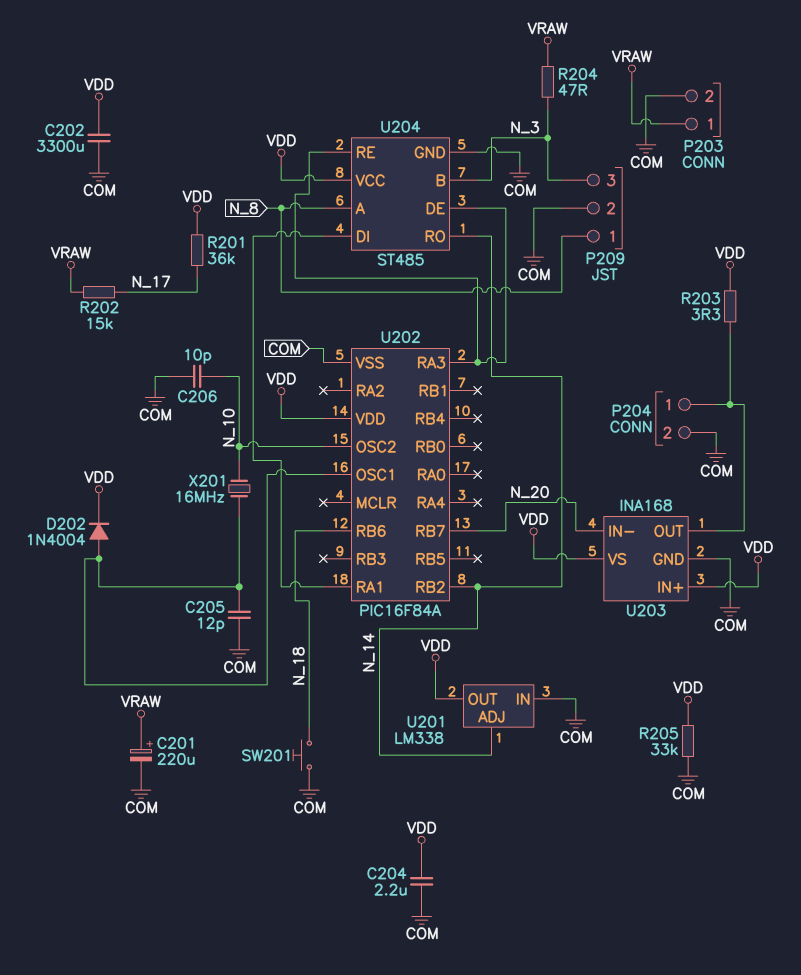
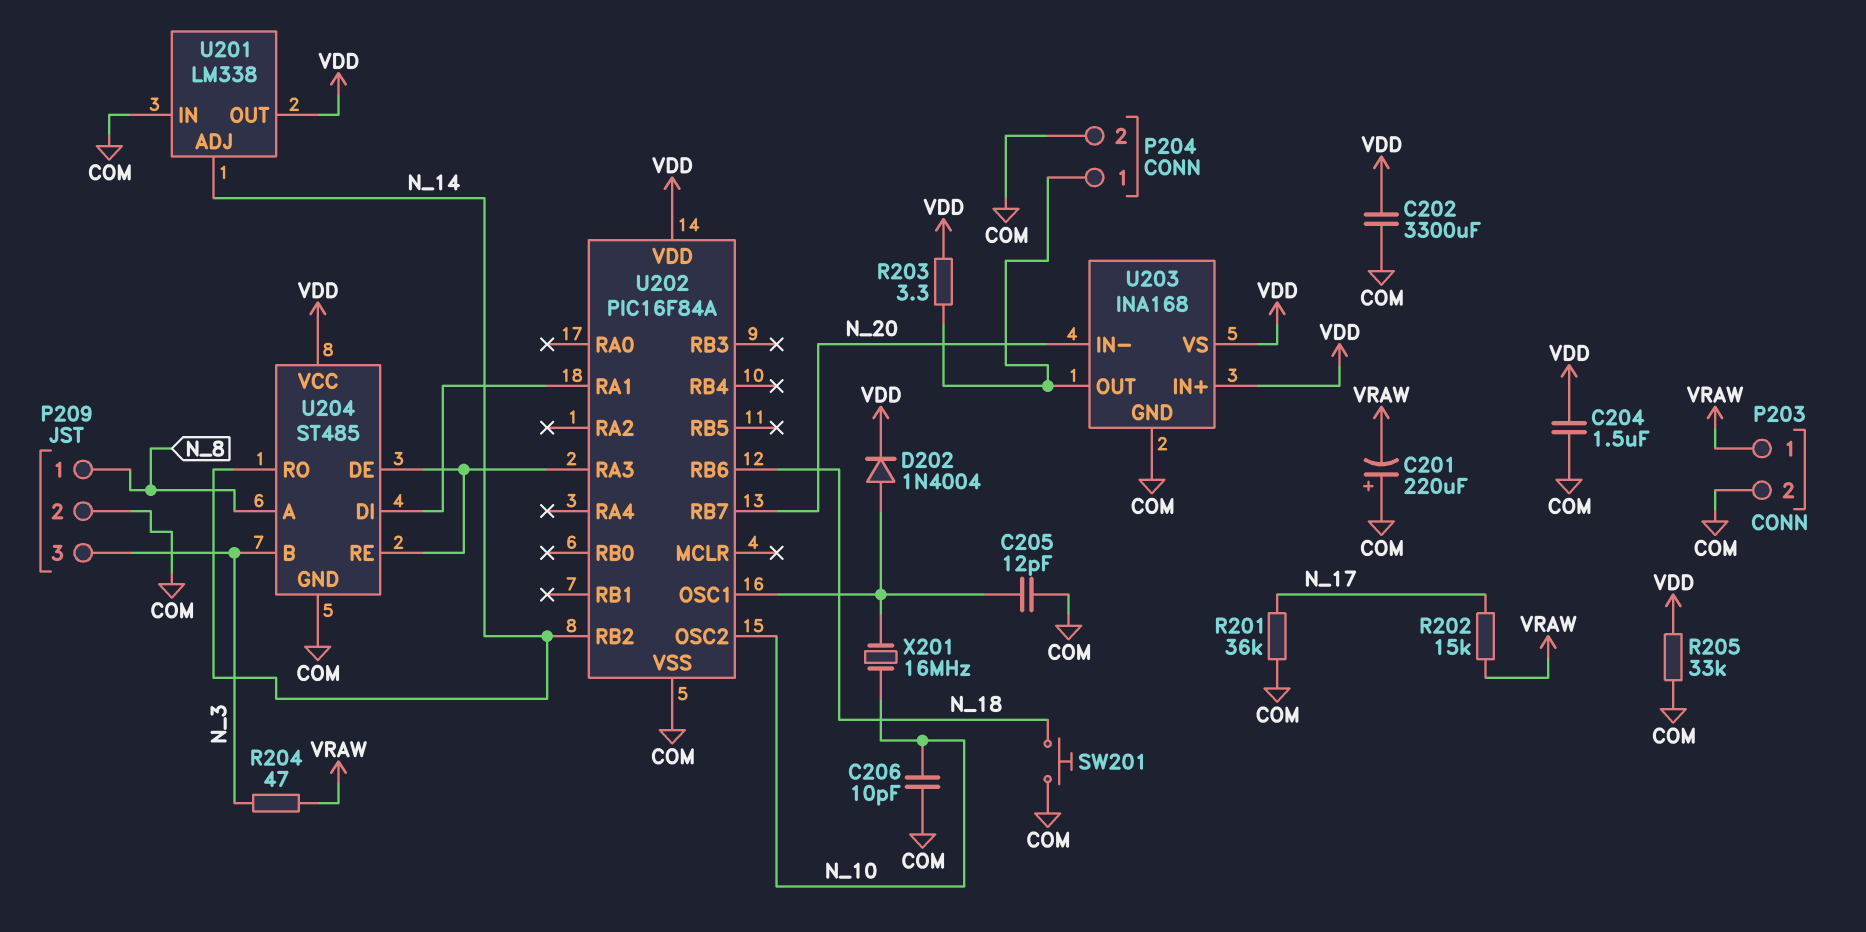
C201: 220uF (plus VRAW, minus COM) -> 220uF (plus COM, minus VRAW)
C204: 2.2uF (COM, VDD) -> 1.5uF (COM, VDD)
R201: 36k (N_17, VDD) -> 36k (COM, N_17)

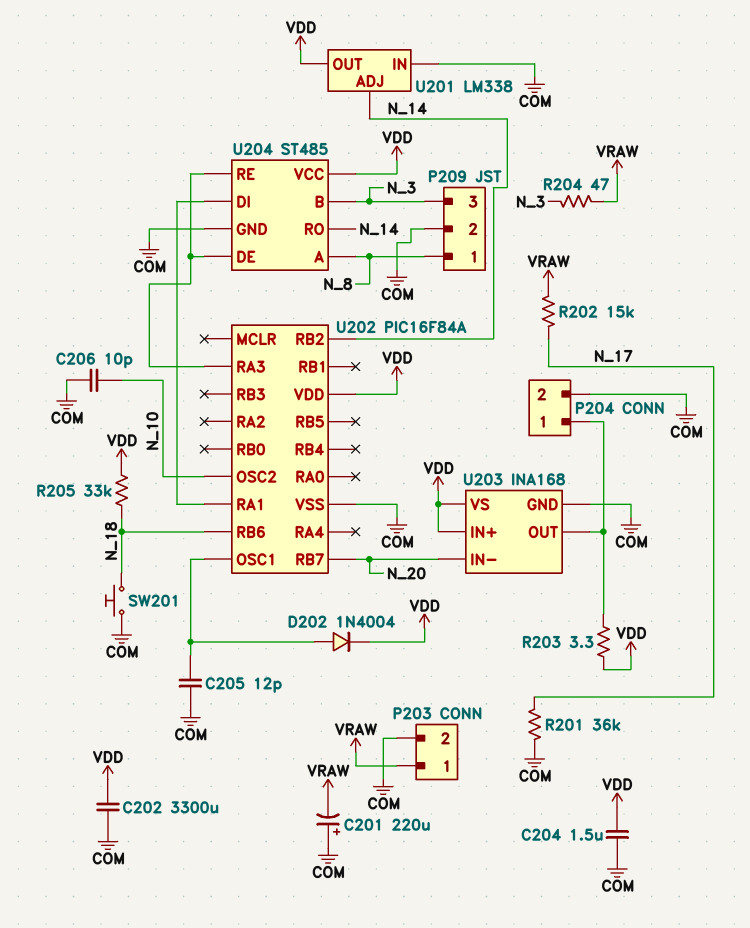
R205: 33k (COM, VDD) -> 33k (N_18, VDD)
X201: 16MHz (N_10, U202/OSC1) -> none

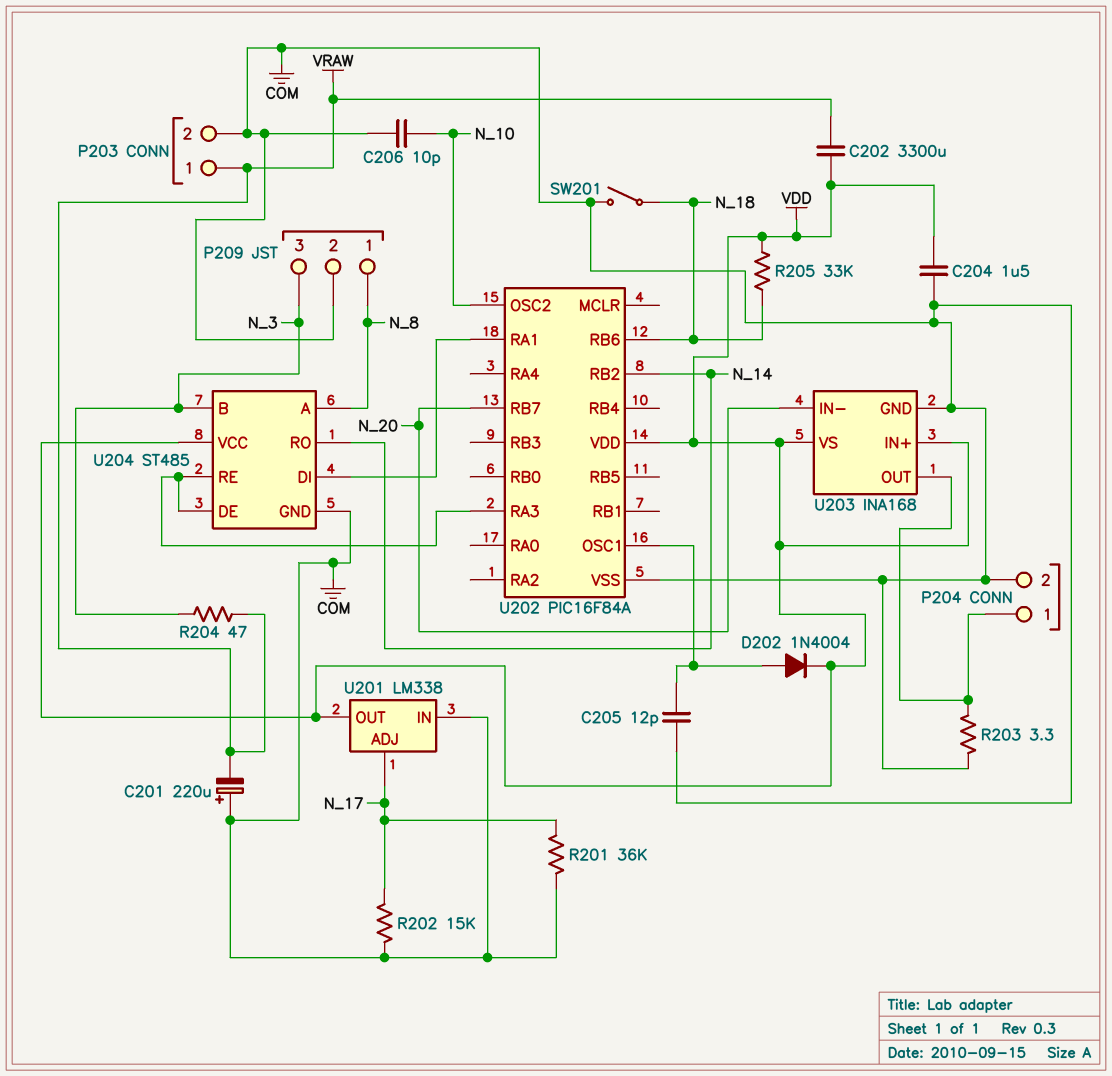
C202: 3300uF (COM, VDD) -> 3300uF (VDD, VRAW)
R202: 15k (N_17, VRAW) -> 15k (COM, N_17)
R203: 3.3 (P204/1, VDD) -> 3.3 (COM, P204/1)
SW201: button (COM, N_18) -> switch (COM, N_18)
U201 pin ADJ: N_14 -> N_17

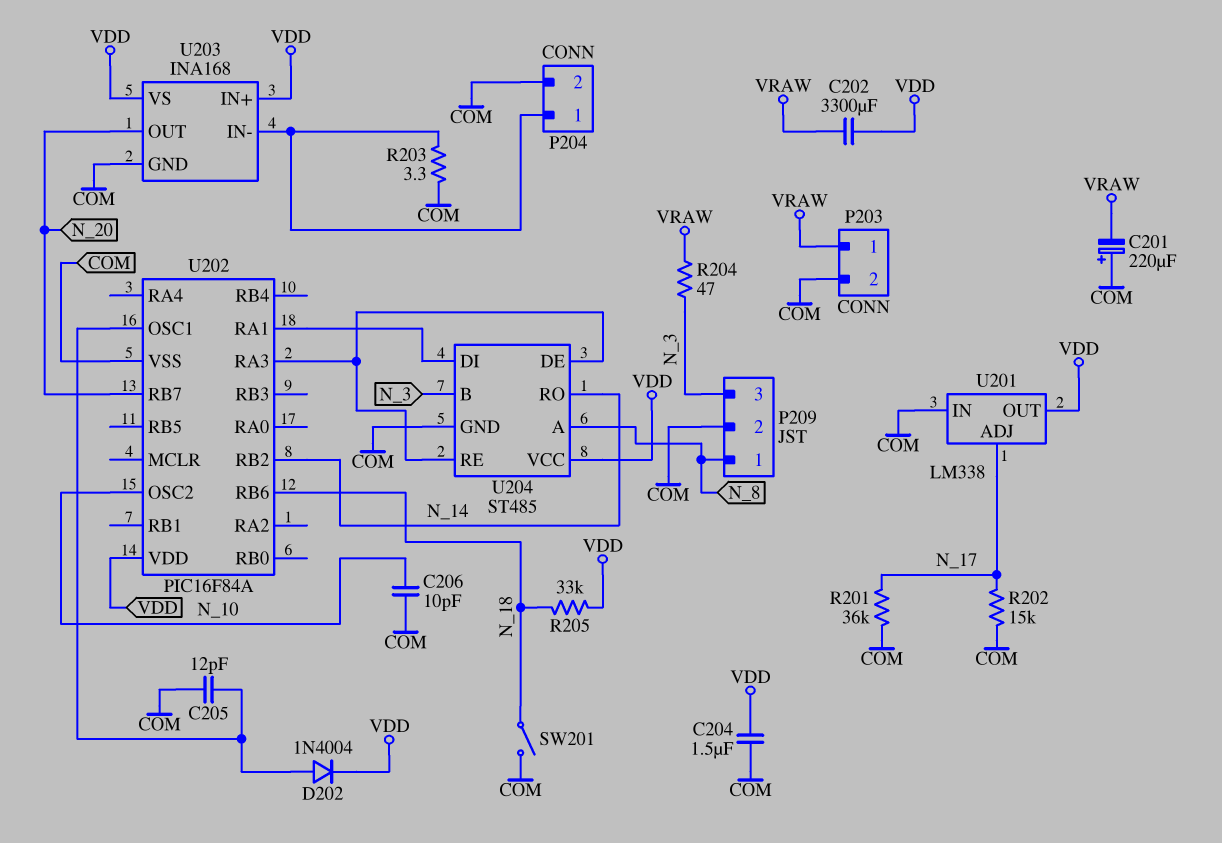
U203 pin IN-: N_20 -> P204/1
U203 pin OUT: P204/1 -> N_20

